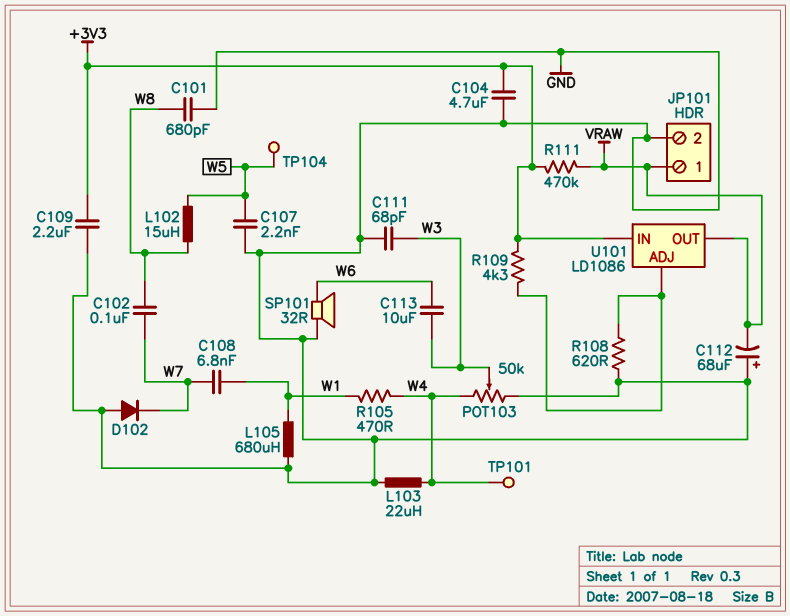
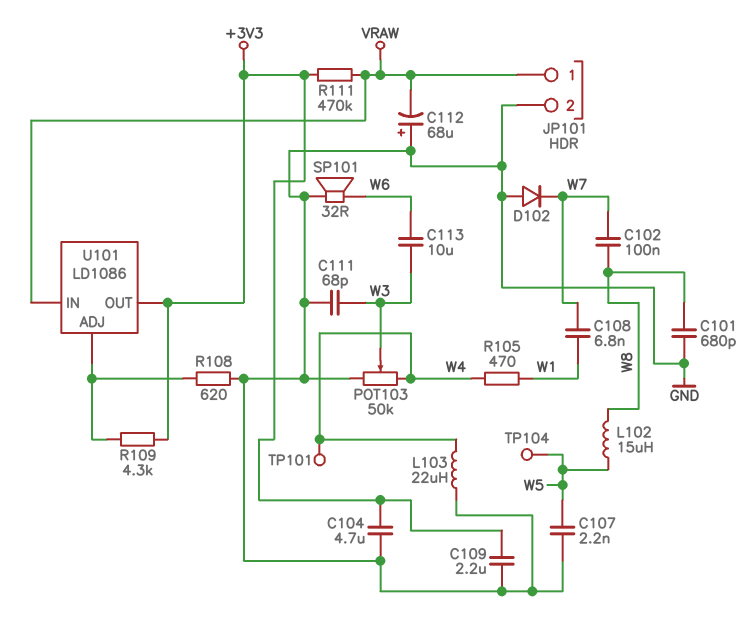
L105: 680uH (GND, W1) -> none
U101 pin IN: +3V3 -> VRAW
U101 pin OUT: VRAW -> +3V3

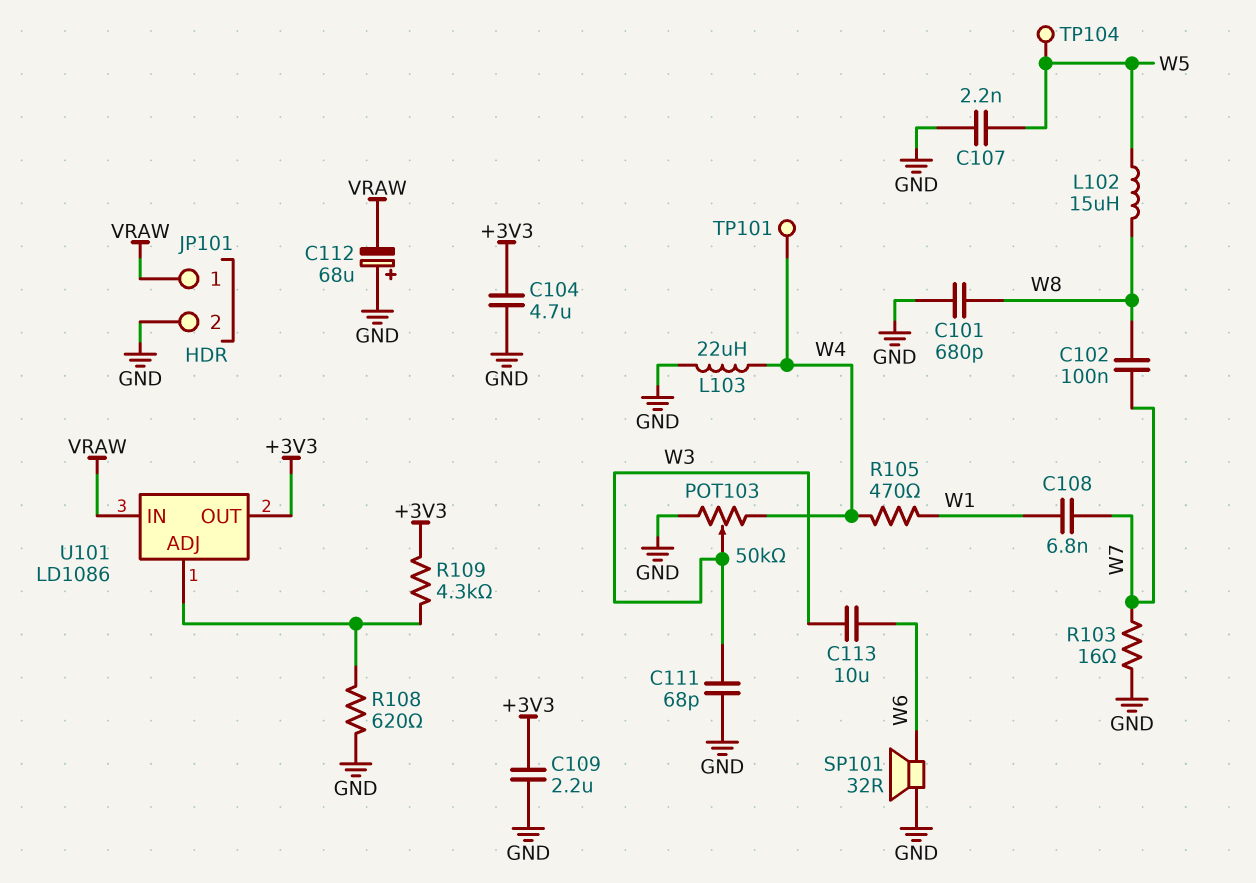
D102: diode (A GND, K W7) -> none
R103: none -> 16 (GND, W7)
R111: 470k (+3V3, VRAW) -> none

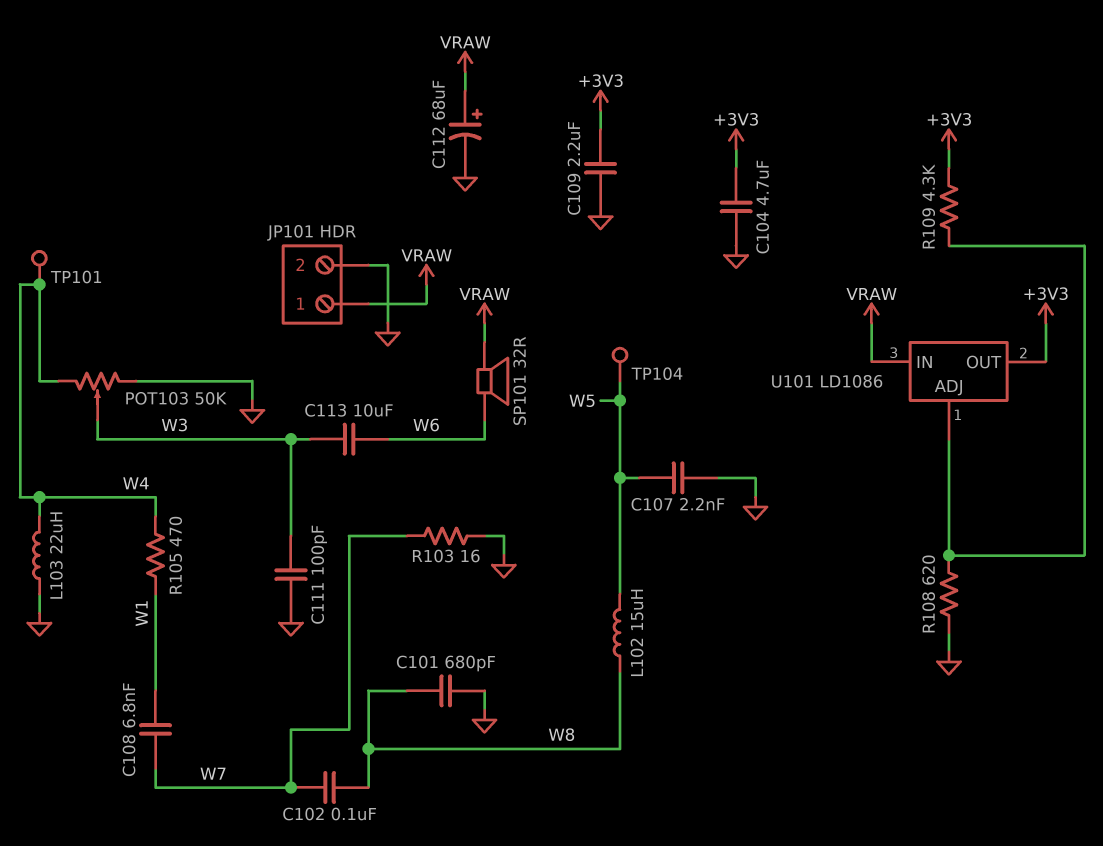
C111: 68pF (GND, W3) -> 100pF (GND, W3)
C112: 68uF (plus GND, minus VRAW) -> 68uF (plus VRAW, minus GND)
SP101: speaker 32R (GND, W6) -> speaker 32R (VRAW, W6)

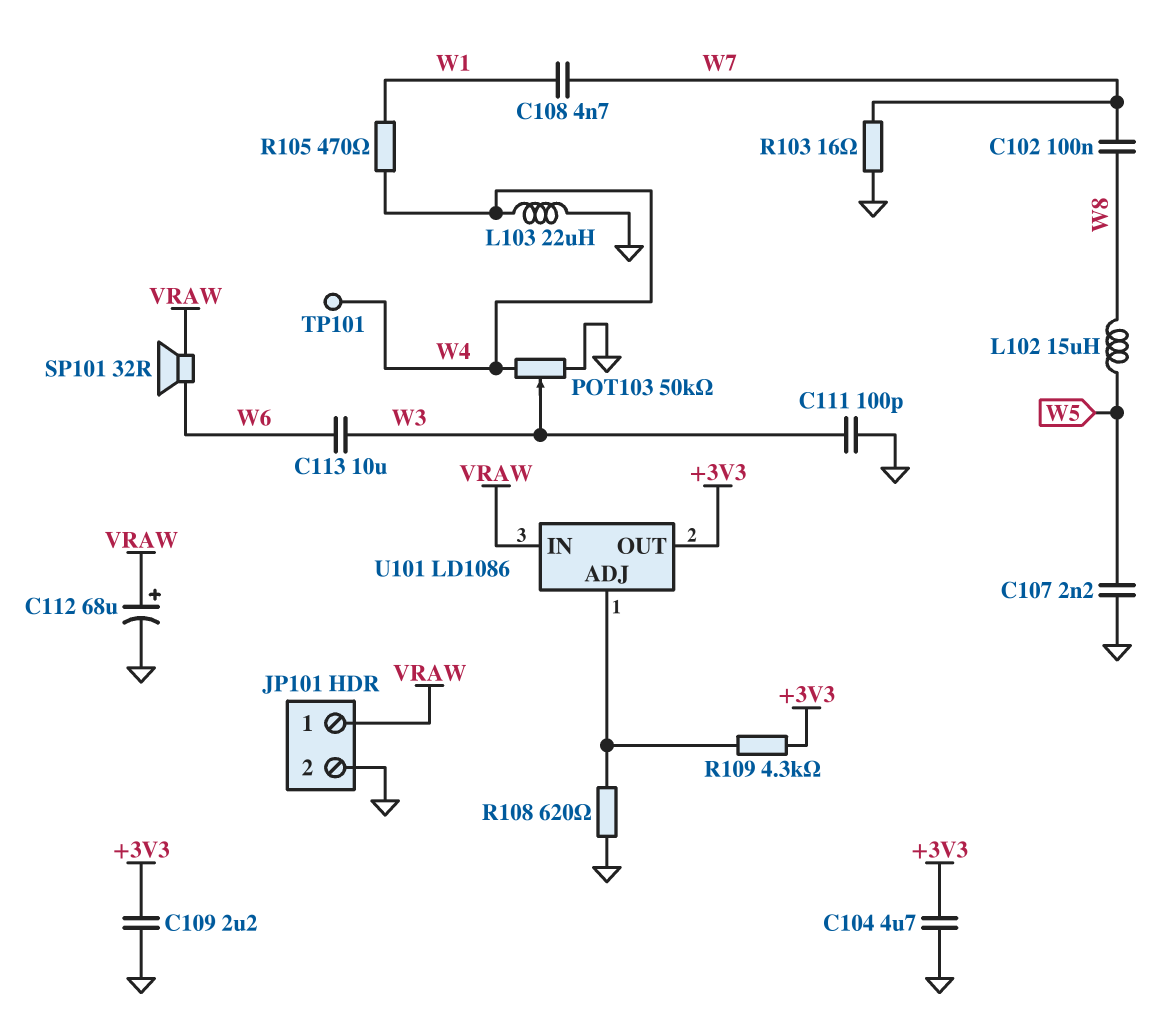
C101: 680pF (GND, W8) -> none
C108: 6.8nF (W1, W7) -> 4.7nF (W1, W7)
TP104: test point (W5) -> none

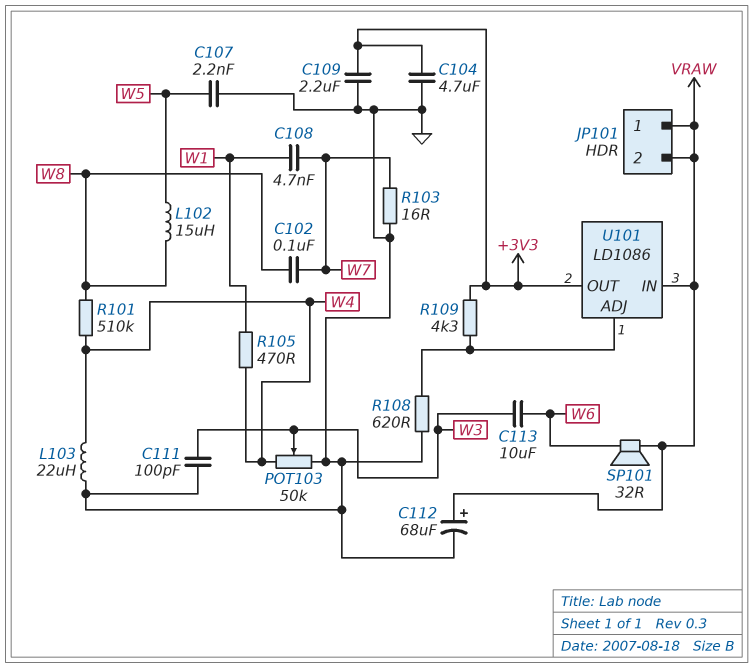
JP101 pin 2: GND -> VRAW
R101: none -> 510k (W4, W8)
TP101: test point (W4) -> none

